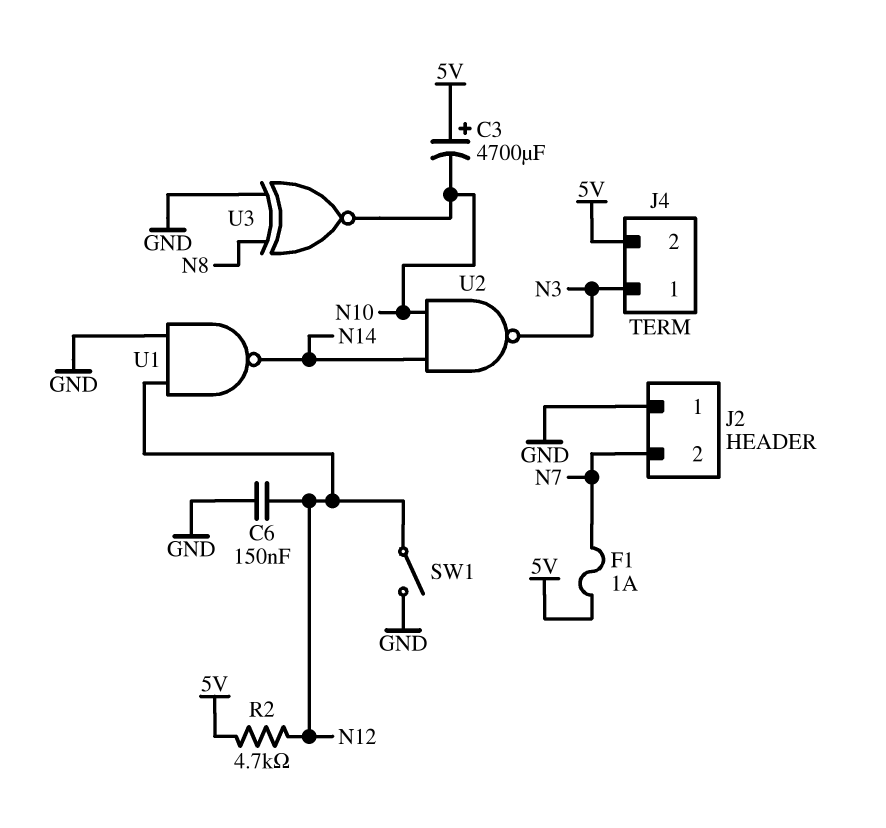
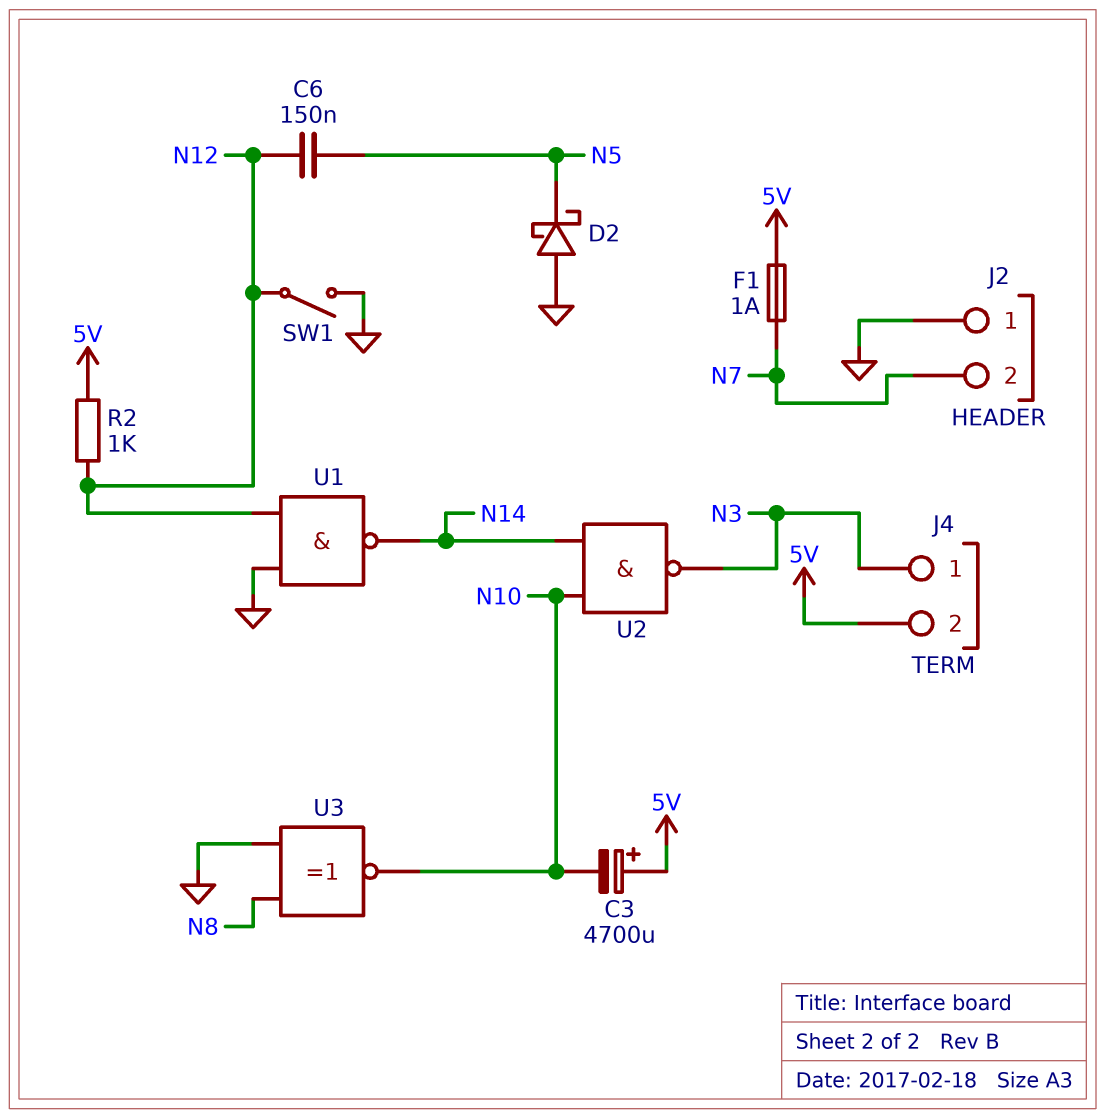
C6: 150nF (GND, N12) -> 150nF (N5, N12)
D2: none -> schottky (A GND, K N5)
R2: 4.7k (5V, N12) -> 1k (5V, N12)

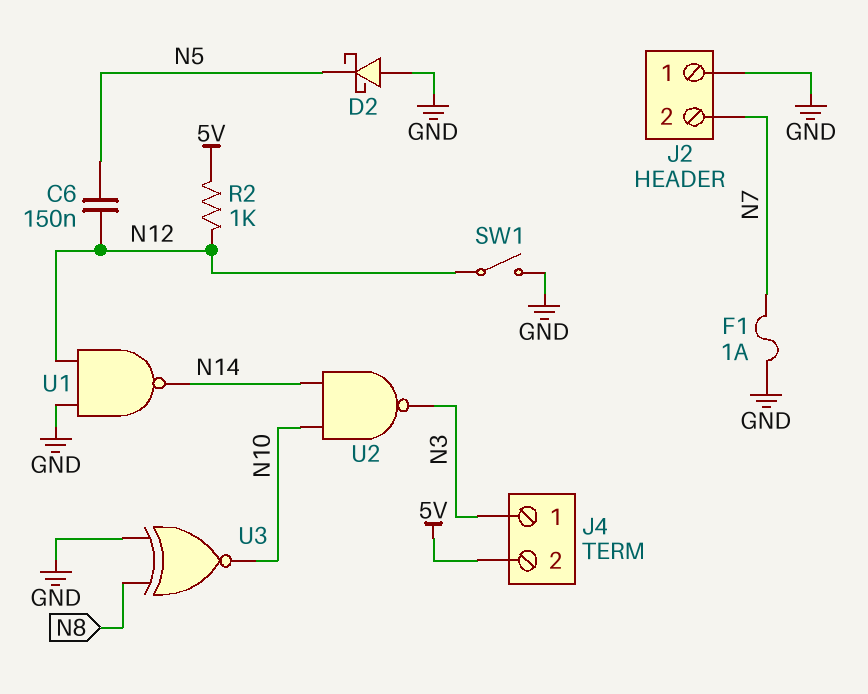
C3: 4700uF (plus 5V, minus N10) -> none
F1: 1A (5V, N7) -> 1A (GND, N7)

